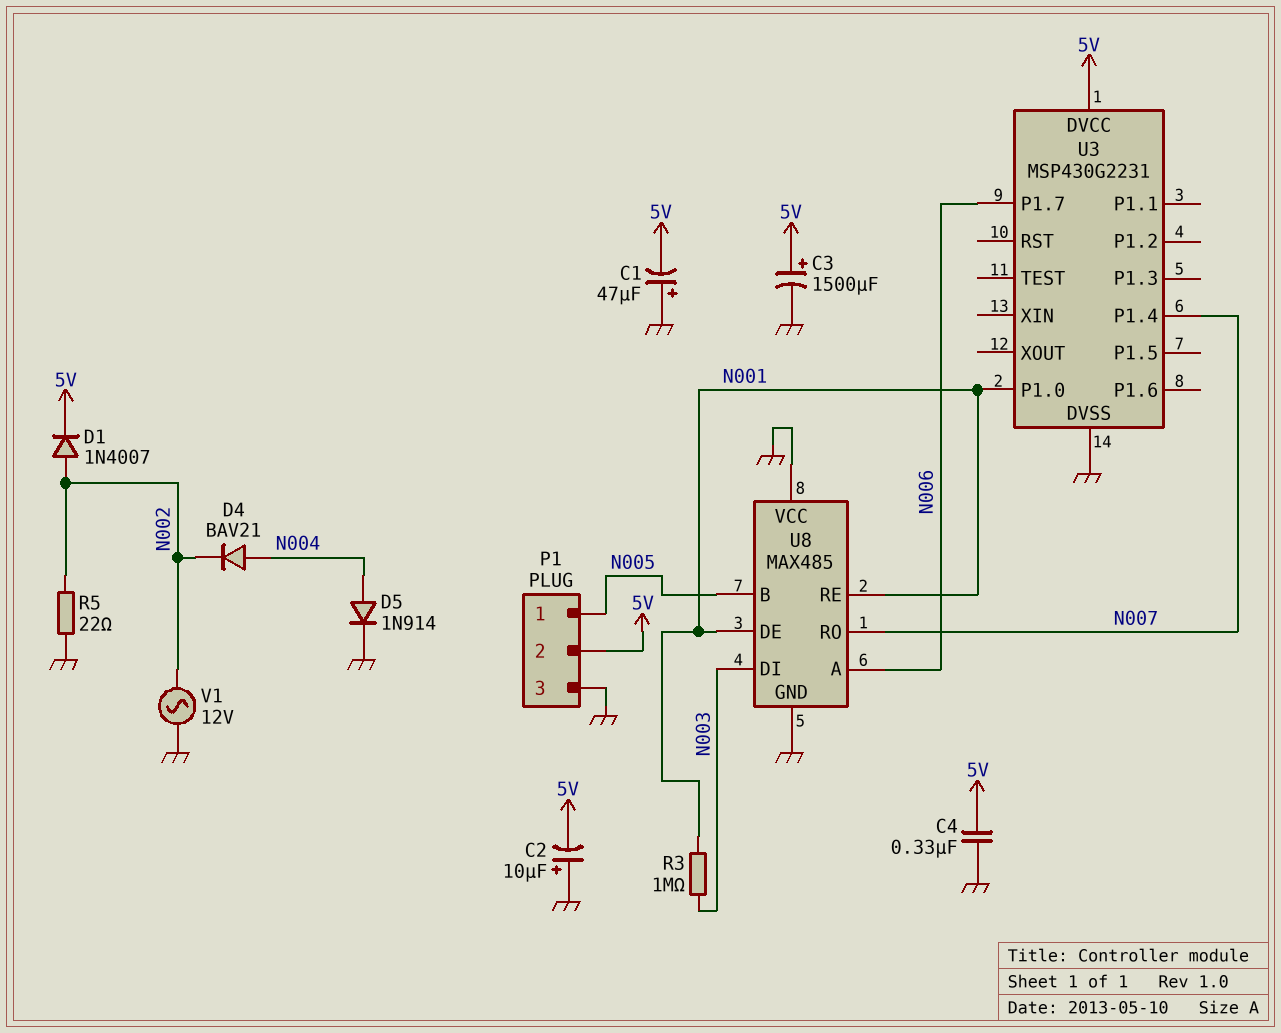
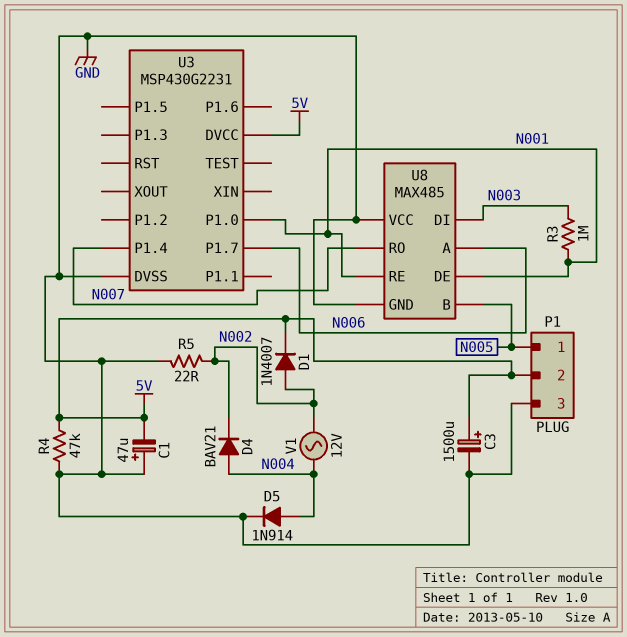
C2: 10uF (plus GND, minus 5V) -> none
C4: 330nF (5V, GND) -> none
R4: none -> 47k (5V, GND)
V1: AC 12V (GND, N002) -> AC 12V (N002, N004)

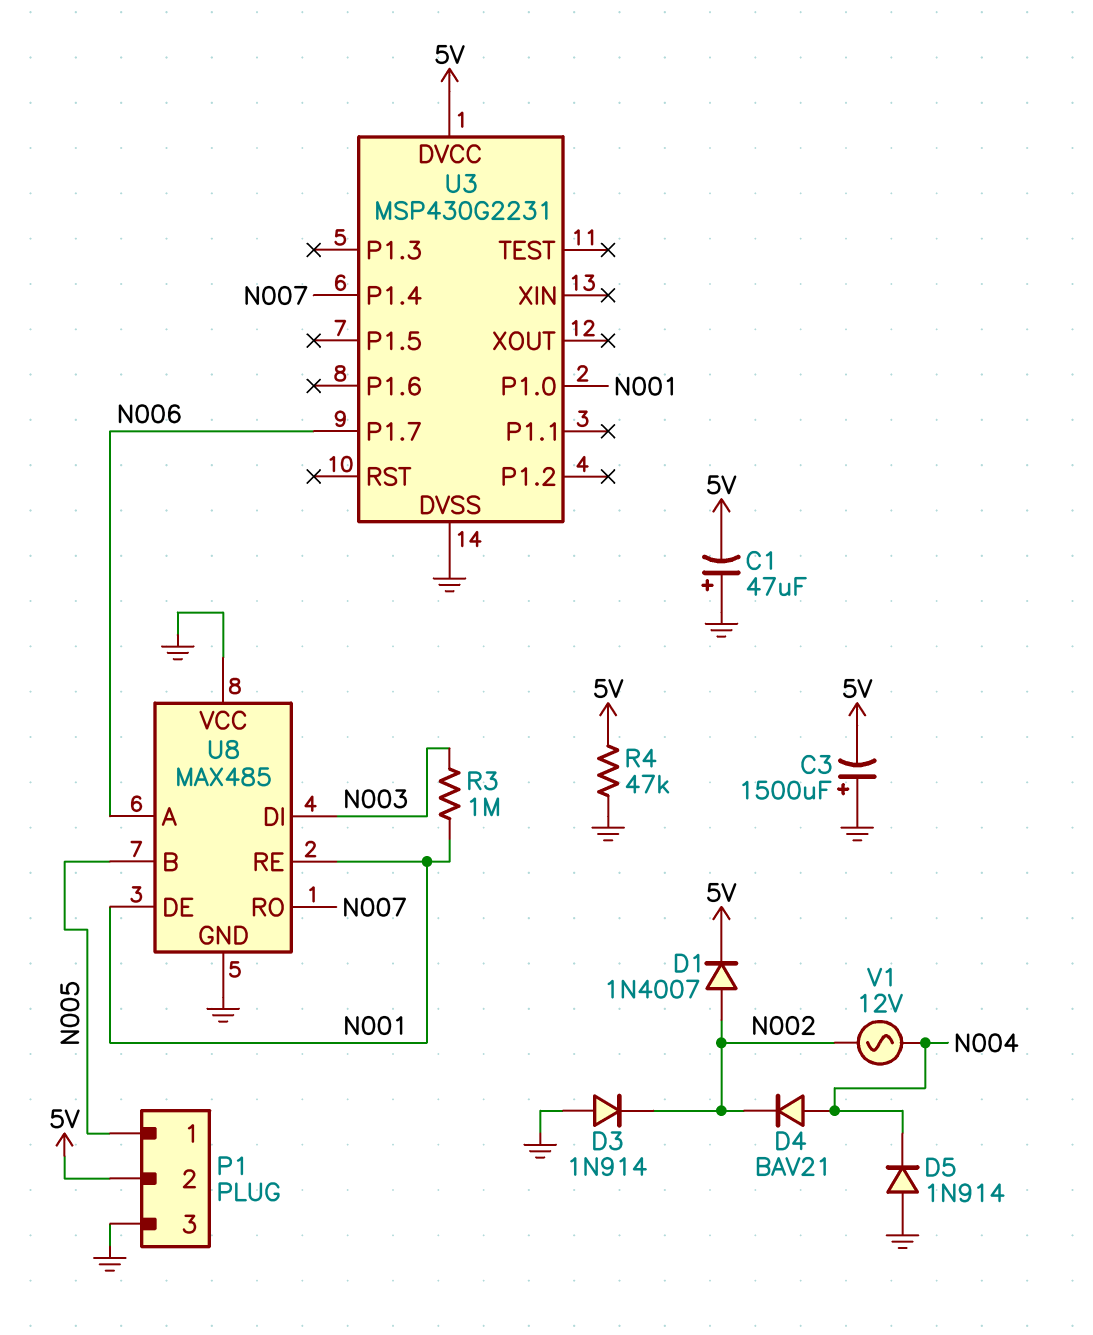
C3: 1500uF (plus 5V, minus GND) -> 1500uF (plus GND, minus 5V)
D3: none -> diode 1N914 (A GND, K N002)
D5: diode 1N914 (A N004, K GND) -> diode 1N914 (A GND, K N004)
R5: 22 (GND, N002) -> none

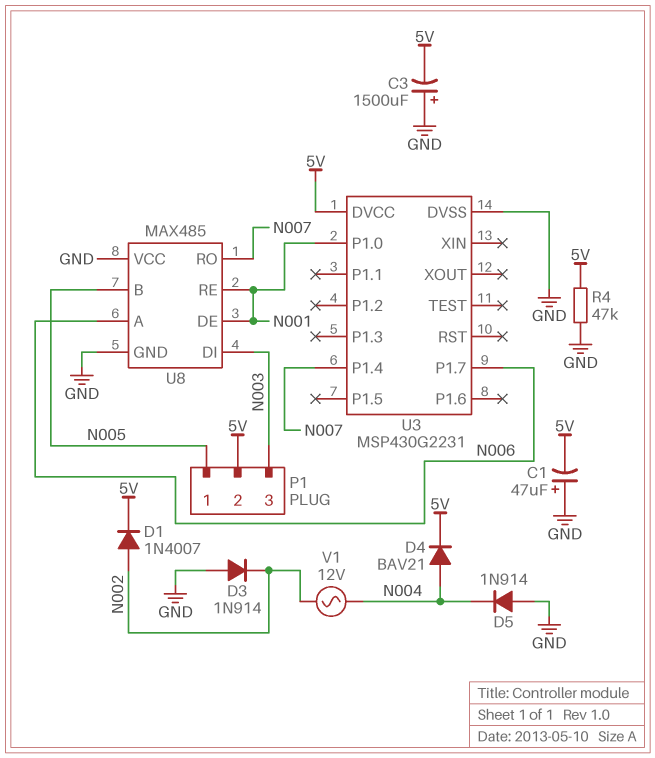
D4: diode BAV21 (A N004, K N002) -> diode BAV21 (A N004, K 5V)
P1 pin 3: GND -> N003
R3: 1M (N001, N003) -> none

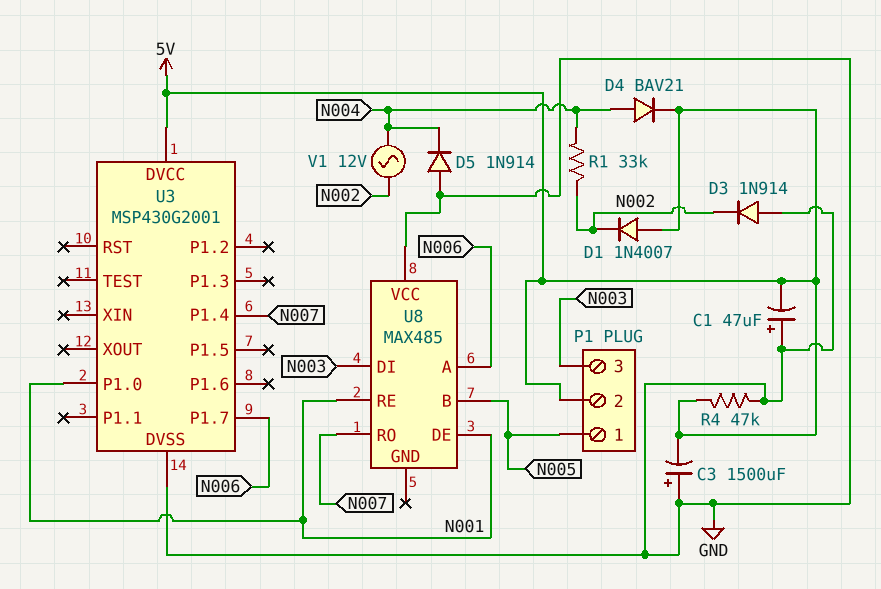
D1: diode 1N4007 (A N002, K 5V) -> diode 1N4007 (A 5V, K N002)
R1: none -> 33k (N002, N004)
U3: MSP430G2231 -> MSP430G2001
U8 pin GND: GND -> none

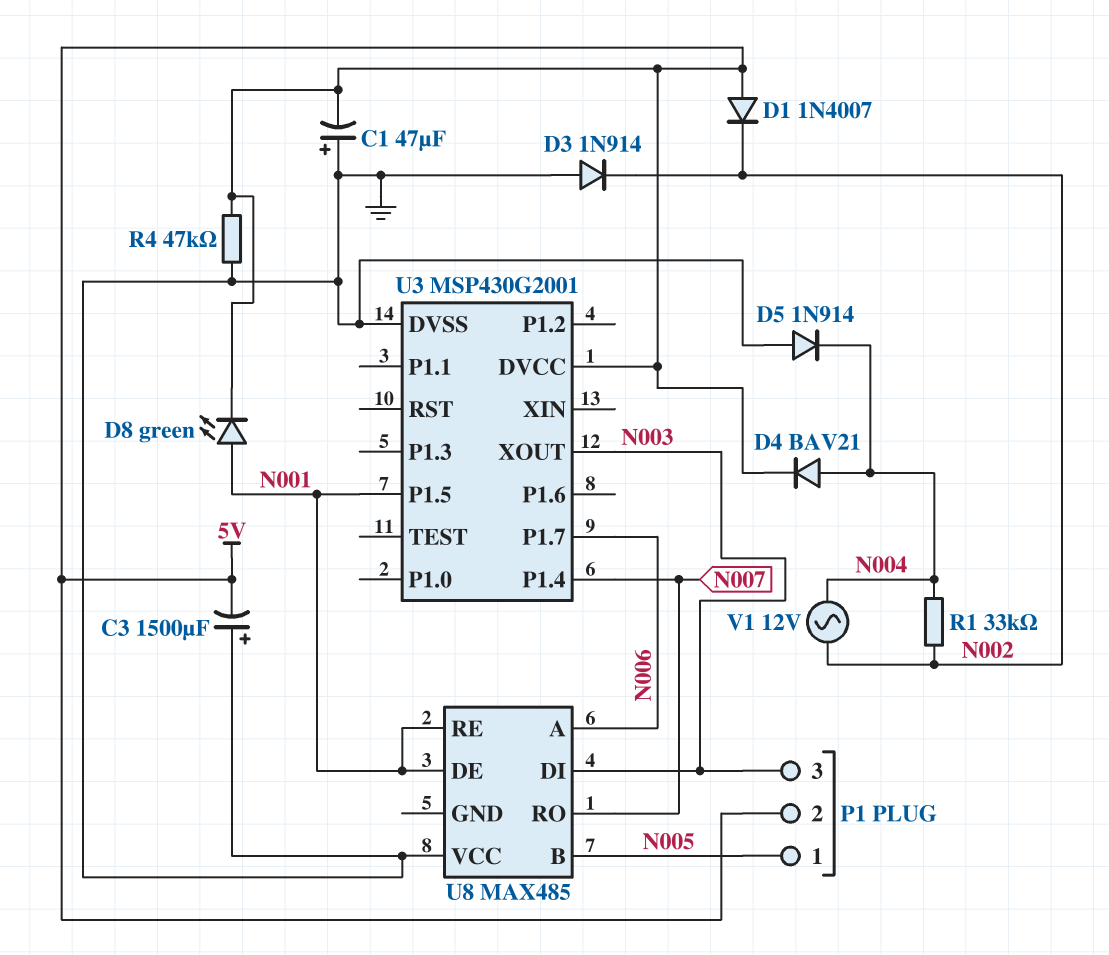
D8: none -> LED green (A N001, K 5V)
U3 pin P1.0: N001 -> none
U3 pin P1.5: none -> N001
U3 pin XOUT: none -> N003

